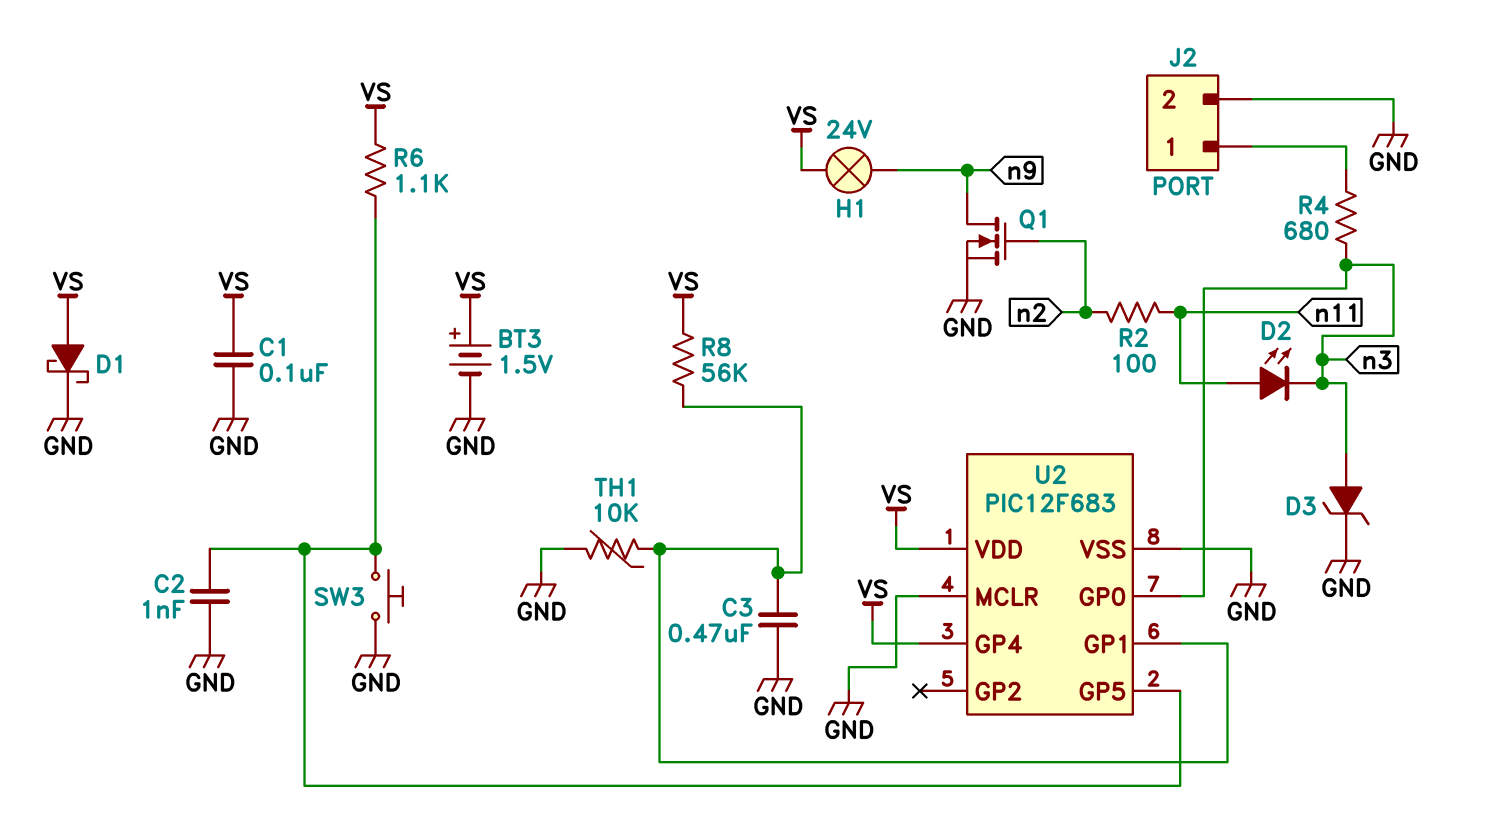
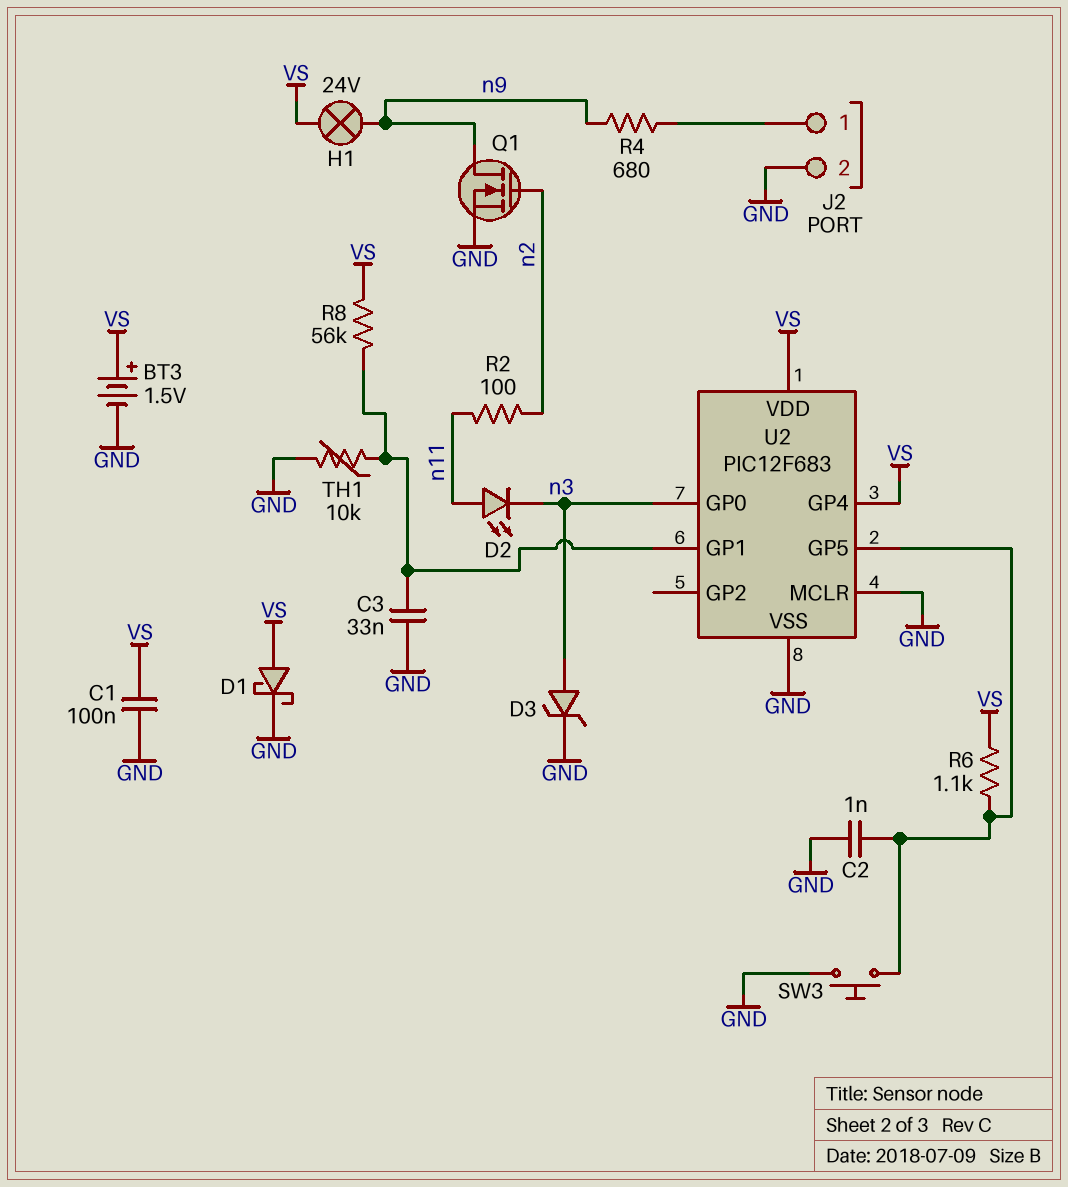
C3: 470nF (GND, U2/GP1) -> 33nF (GND, U2/GP1)
R4: 680 (J2/1, n3) -> 680 (J2/1, n9)

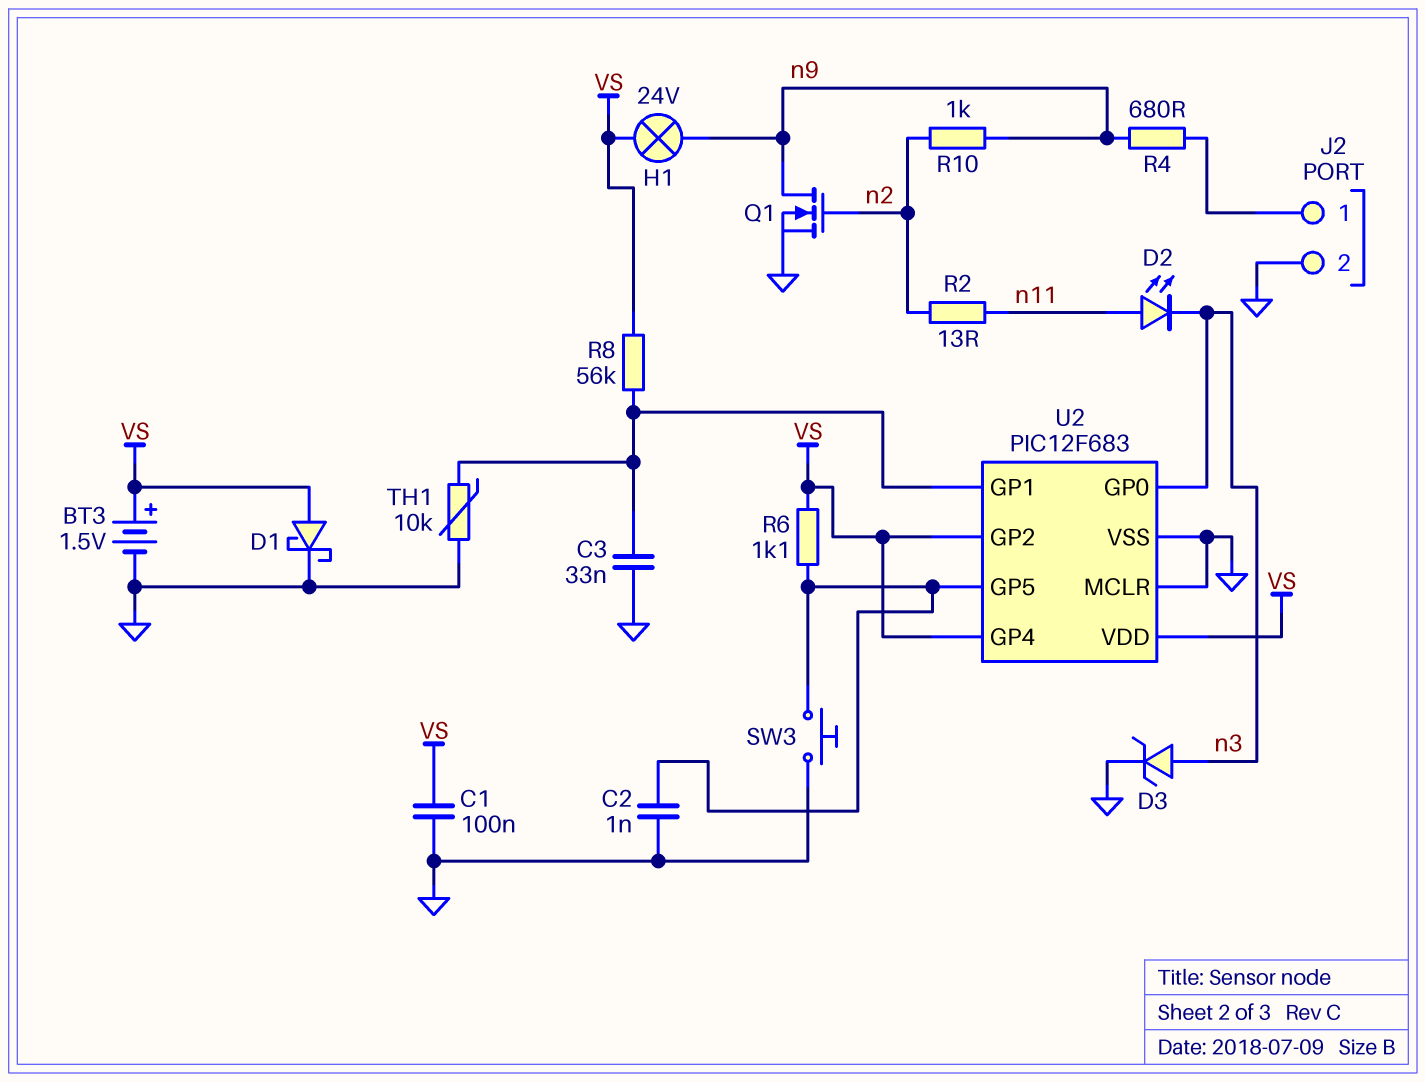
R2: 100 (n2, n11) -> 13 (n2, n11)
R10: none -> 1k (n2, n9)
U2 pin GP2: none -> VS

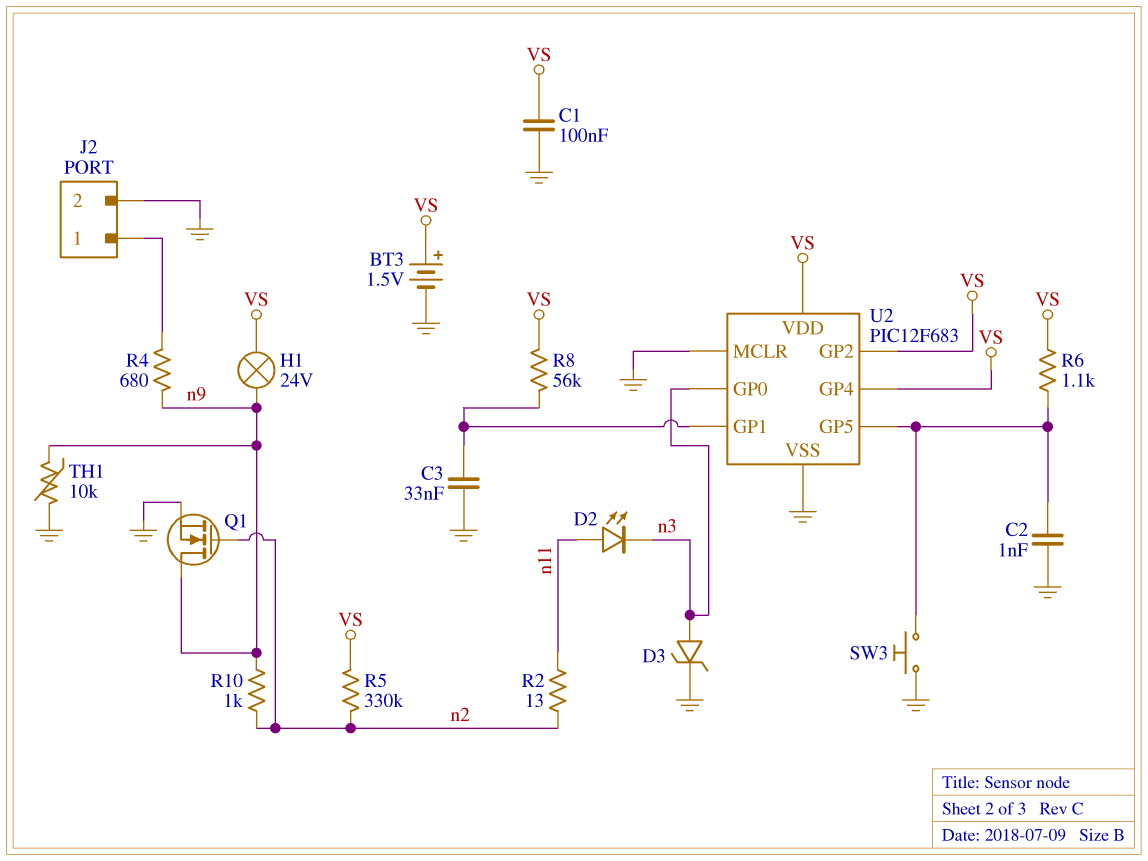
D1: schottky (A VS, K GND) -> none
R5: none -> 330k (VS, n2)
TH1: 10k (GND, U2/GP1) -> 10k (GND, n9)

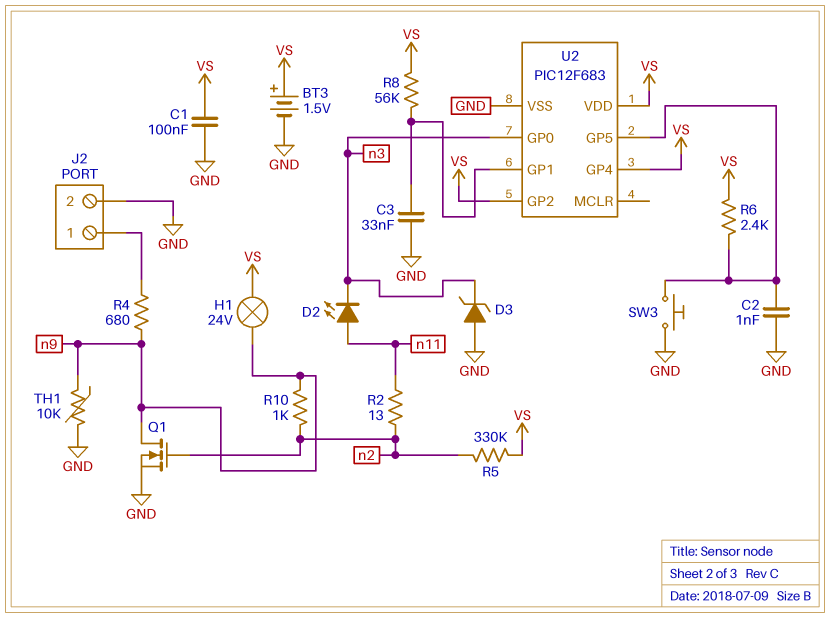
D3: zener (A n3, K GND) -> zener (A GND, K n3)
R6: 1.1k (U2/GP5, VS) -> 2.4k (U2/GP5, VS)
U2 pin MCLR: GND -> none

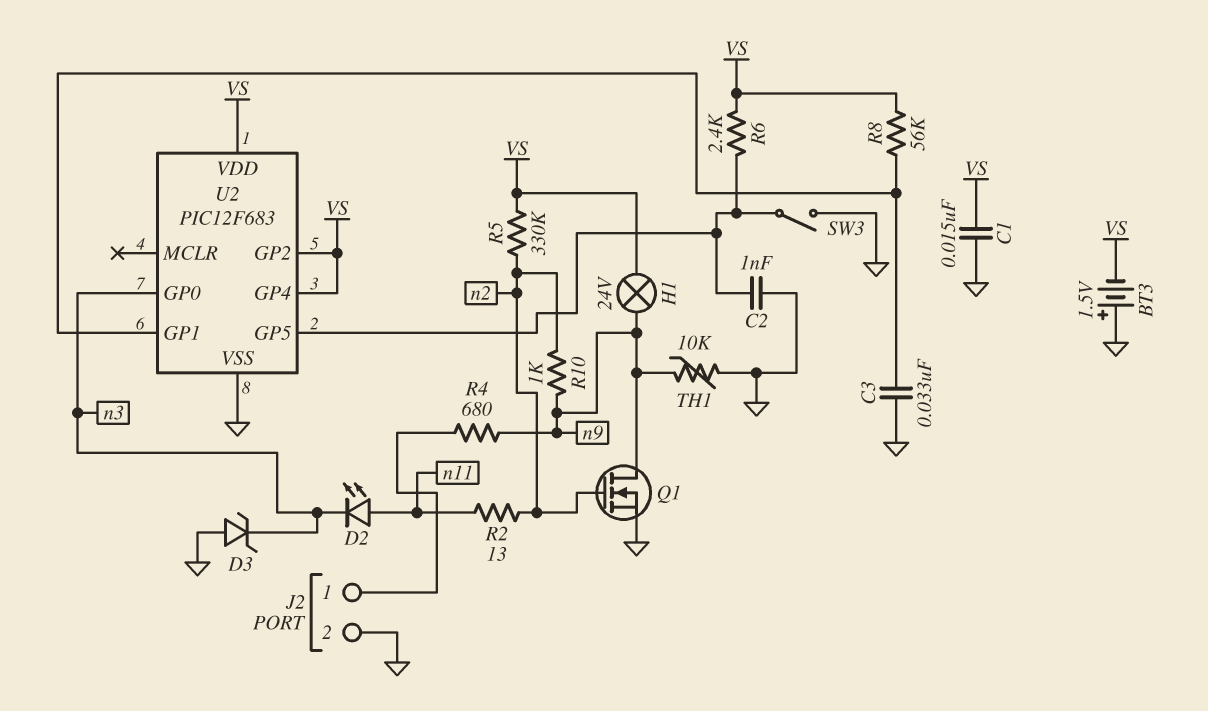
BT3: 1.5V (plus VS, minus GND) -> 1.5V (plus GND, minus VS)
C1: 100nF (GND, VS) -> 15nF (GND, VS)
SW3: button (GND, U2/GP5) -> switch (GND, U2/GP5)

